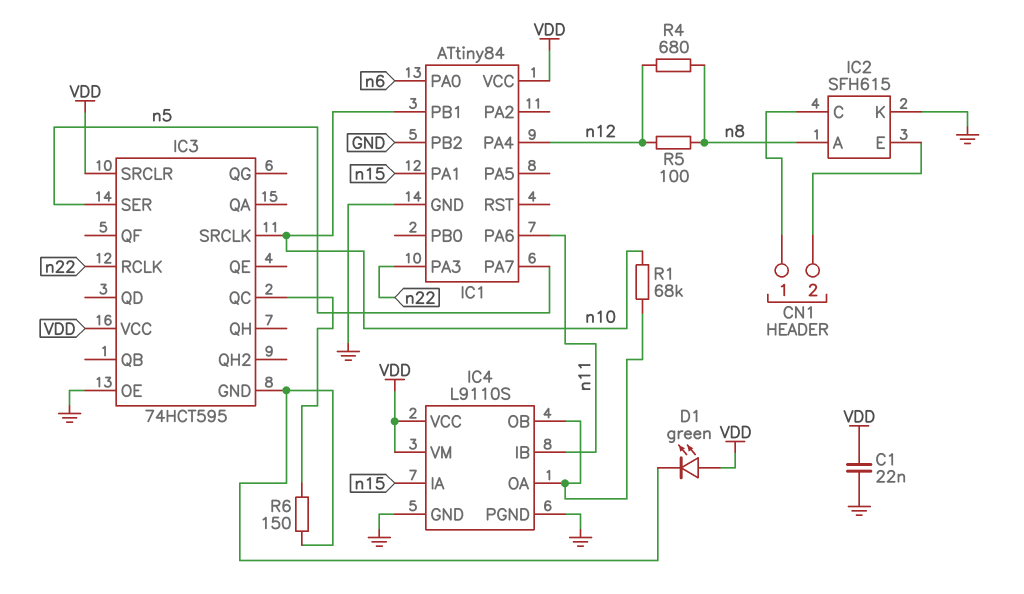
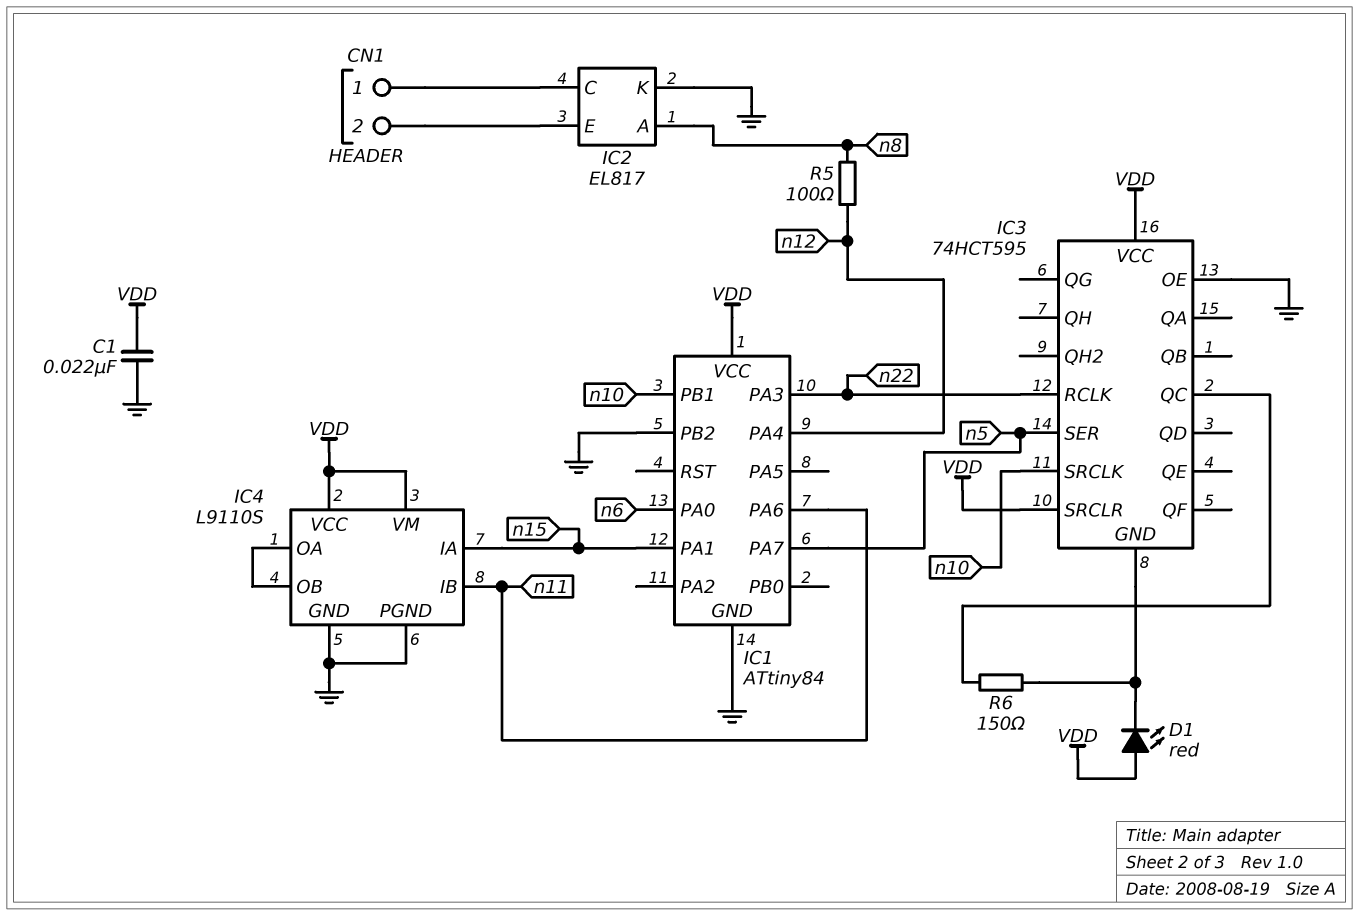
D1: LED green (A VDD, K IC3/GND) -> LED red (A VDD, K IC3/GND)
IC2: SFH615 -> EL817
R1: 68k (IC4/OA, n10) -> none
R4: 680 (n8, n12) -> none

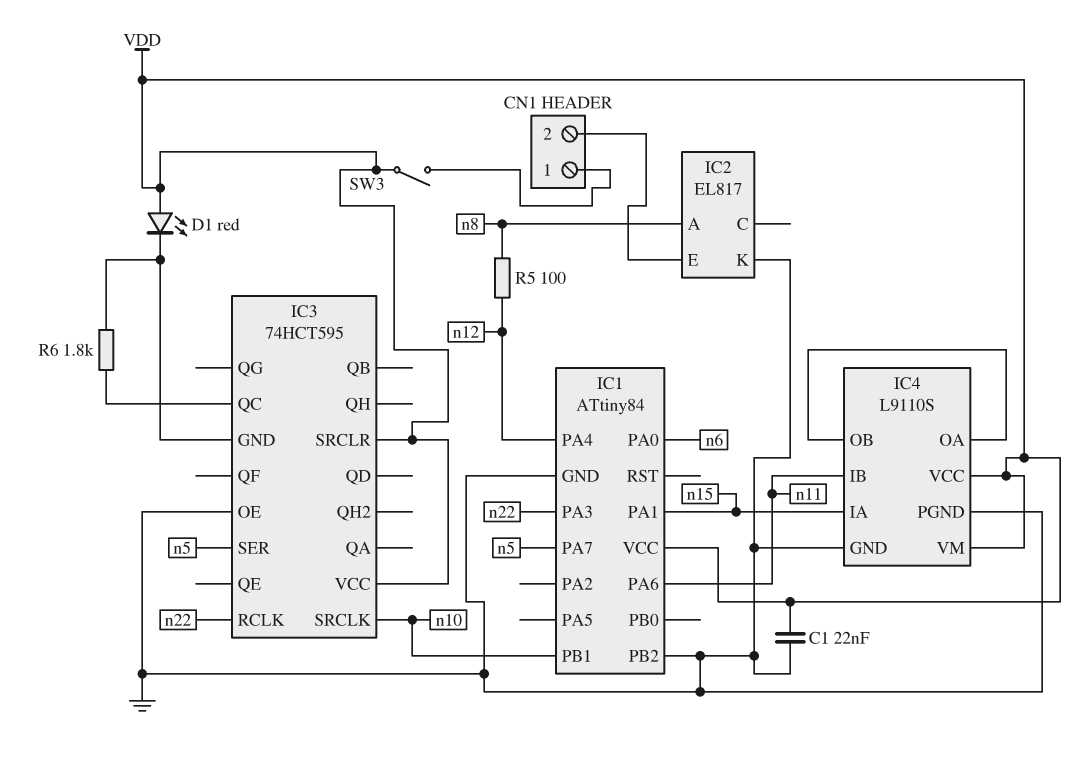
IC2 pin C: CN1/1 -> none
R6: 150 (IC3/GND, IC3/QC) -> 1.8k (IC3/GND, IC3/QC)
SW3: none -> switch (CN1/1, VDD)

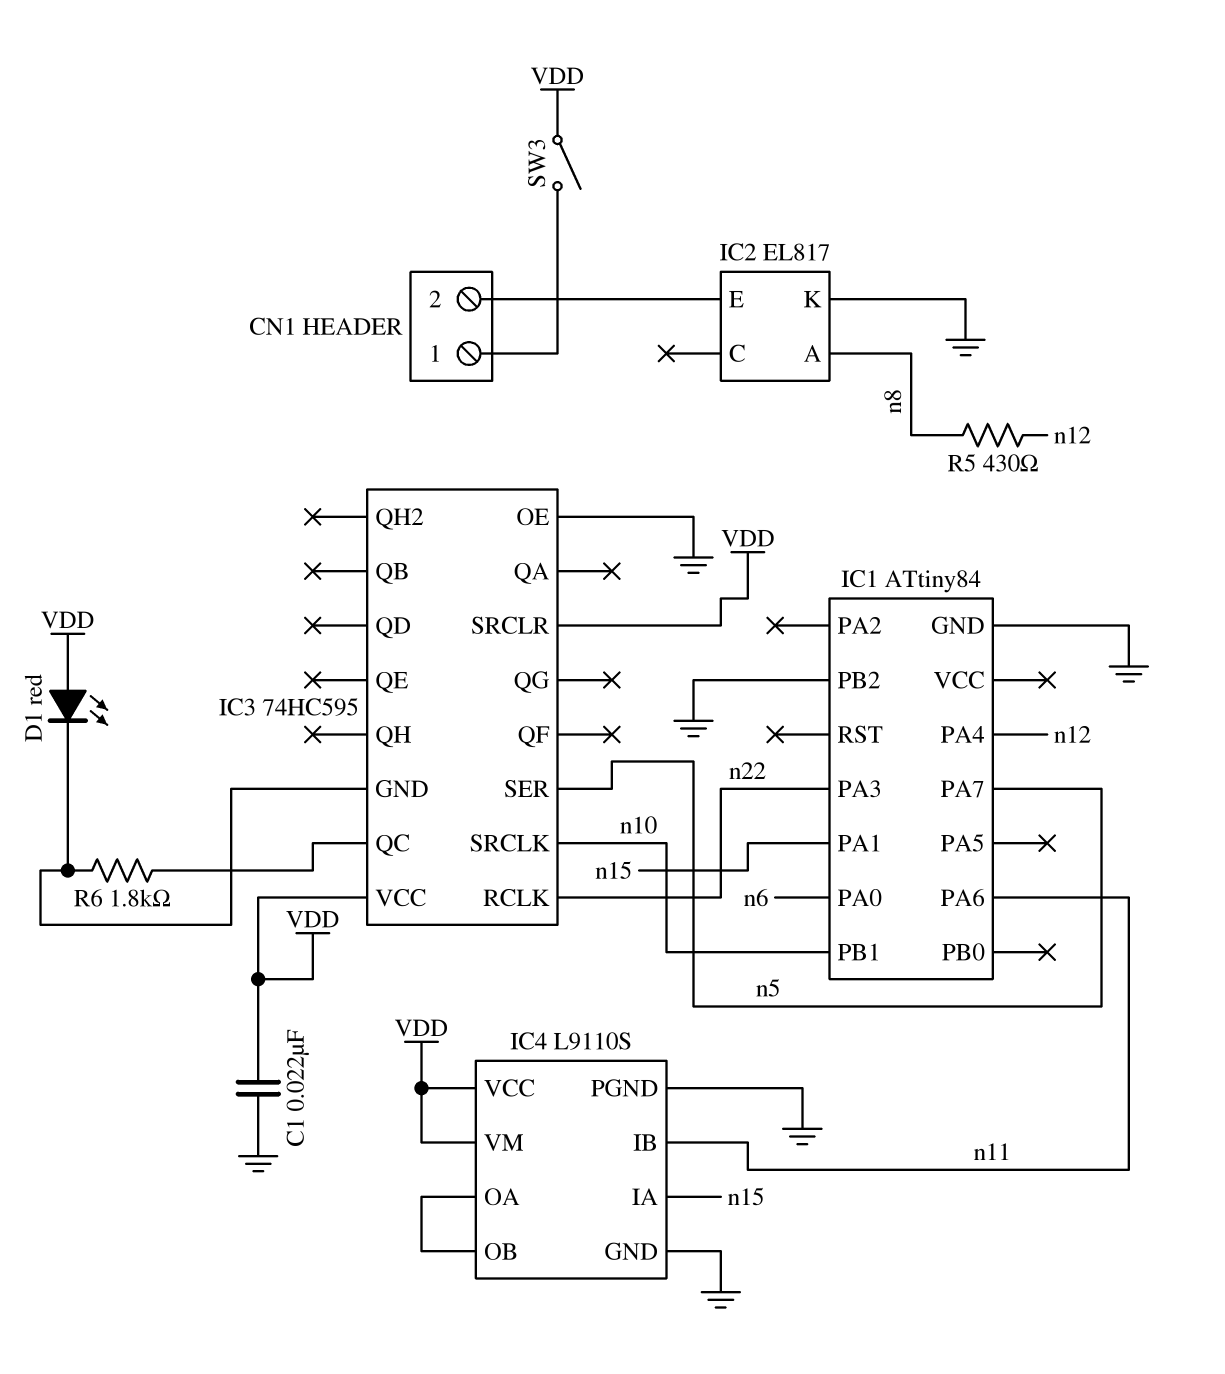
IC1 pin VCC: VDD -> none
IC3: 74HCT595 -> 74HC595
R5: 100 (n8, n12) -> 430 (n8, n12)

